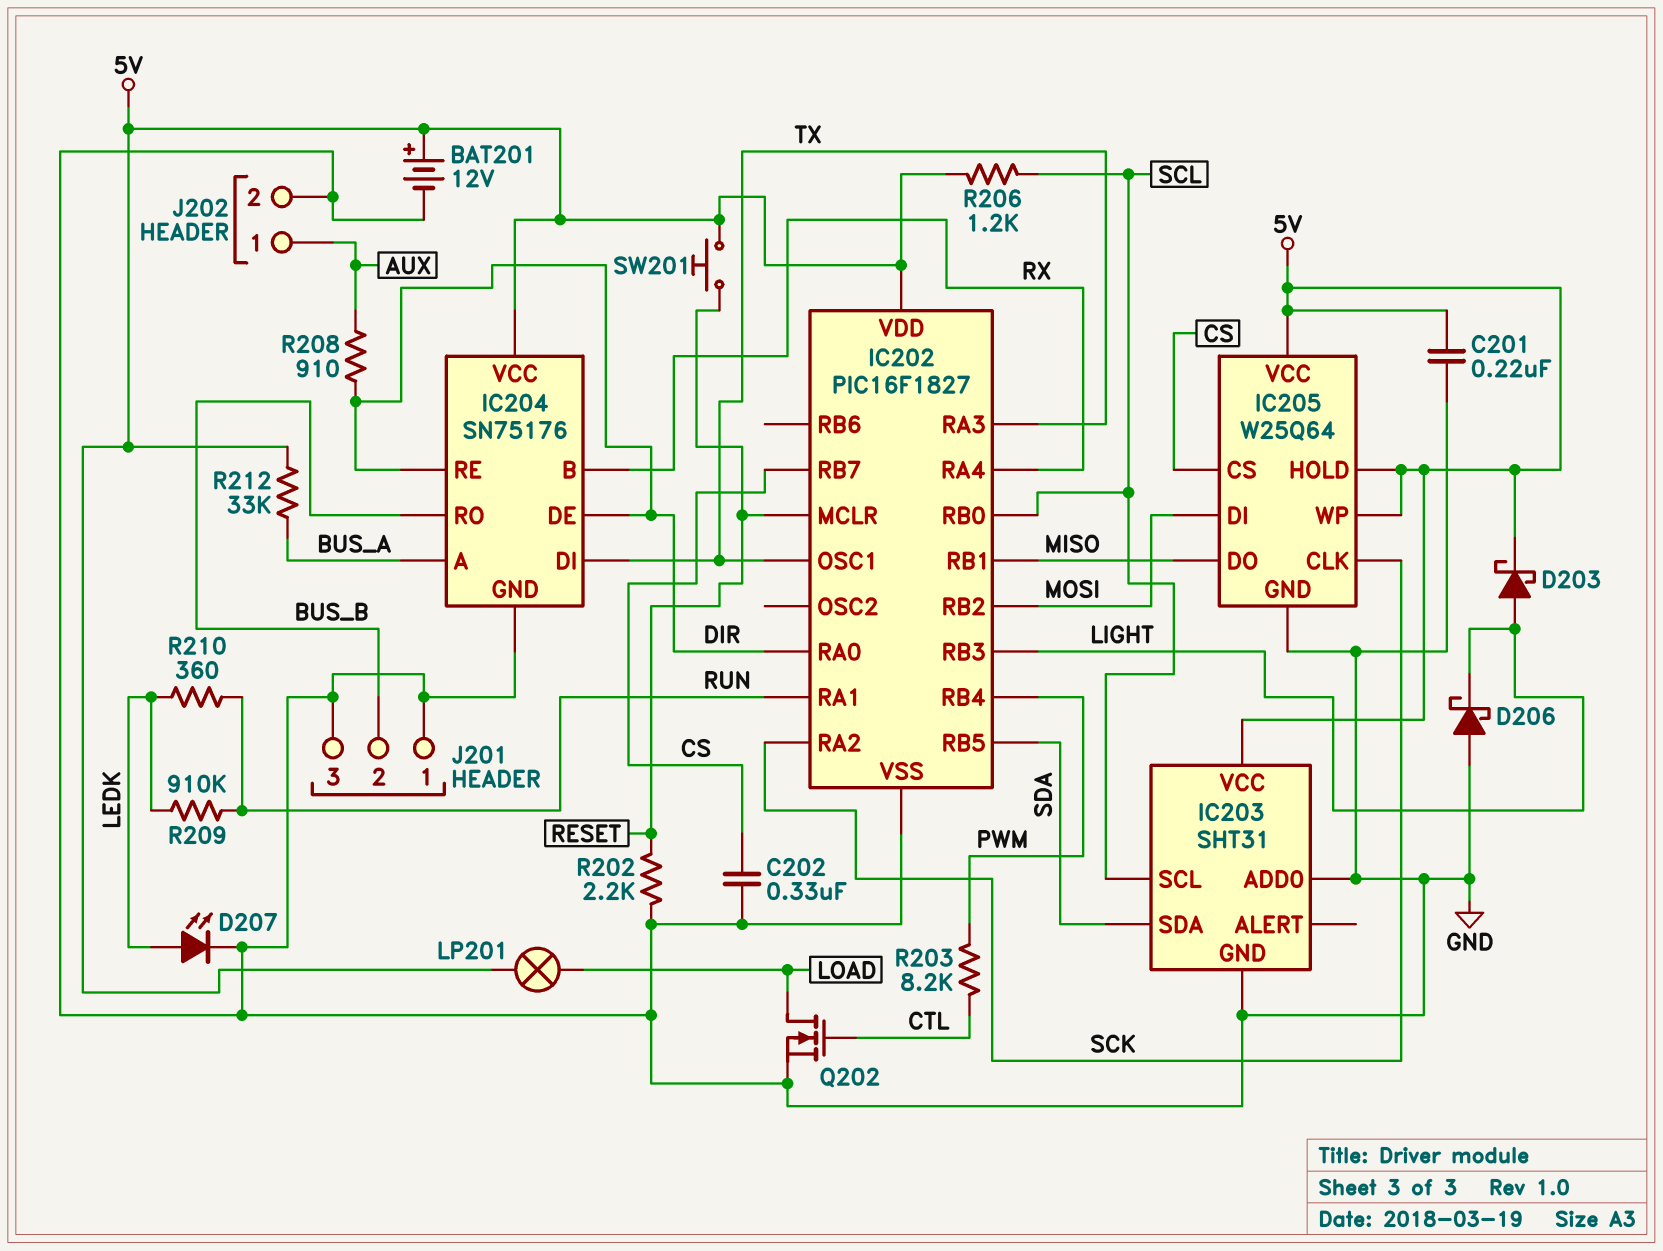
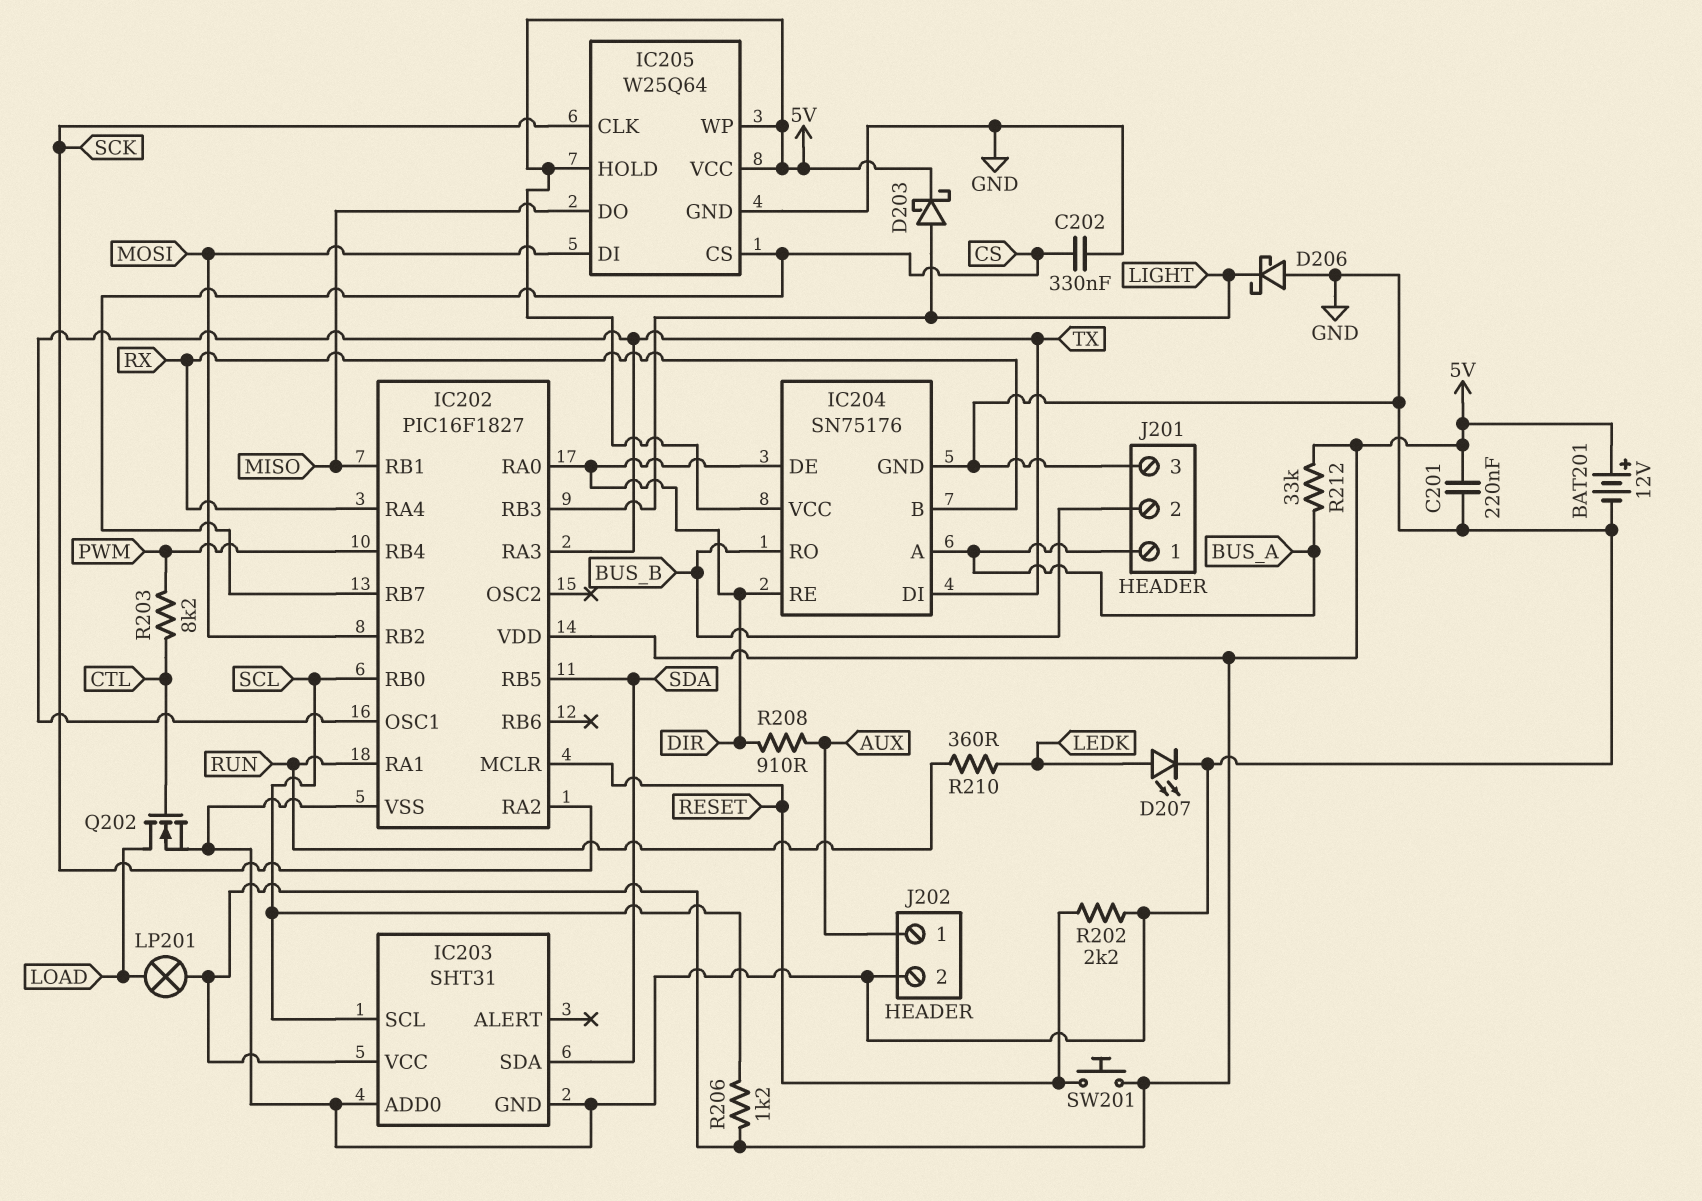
J201 pin 1: GND -> BUS_A
R209: 910k (LEDK, RUN) -> none

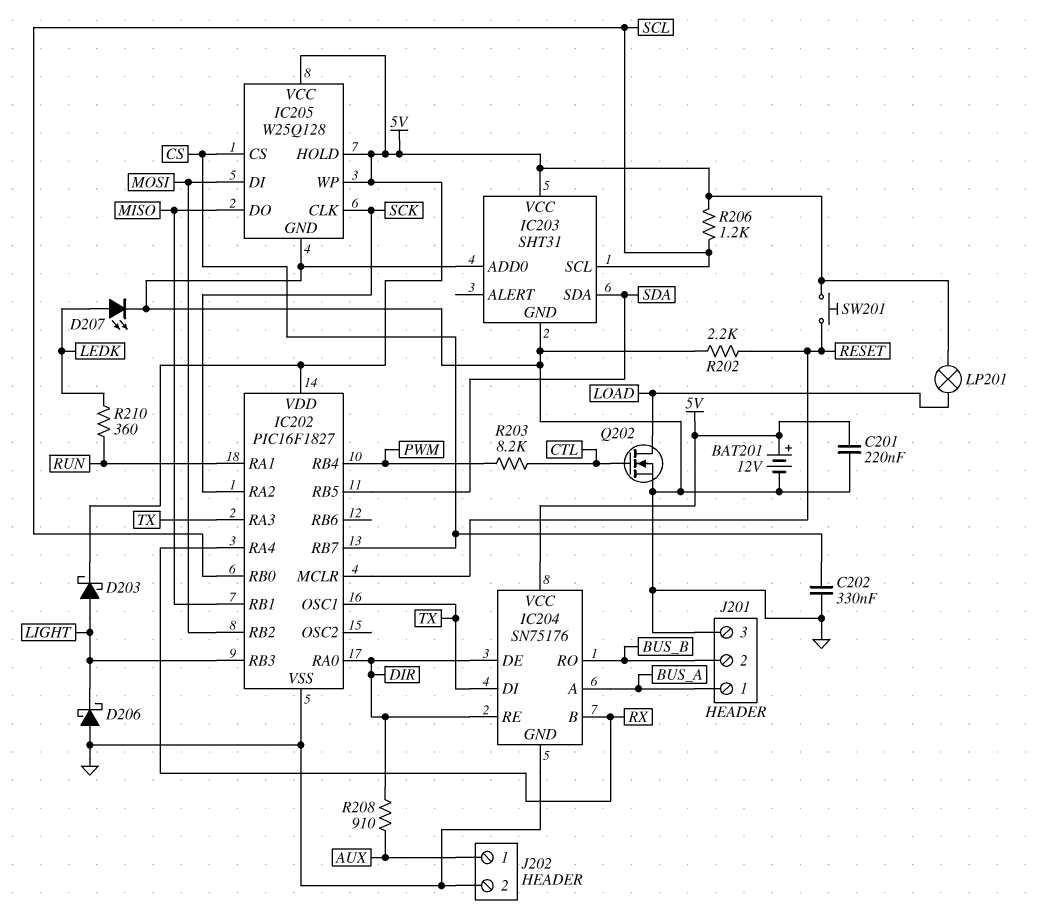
IC205: W25Q64 -> W25Q128
R212: 33k (5V, BUS_A) -> none

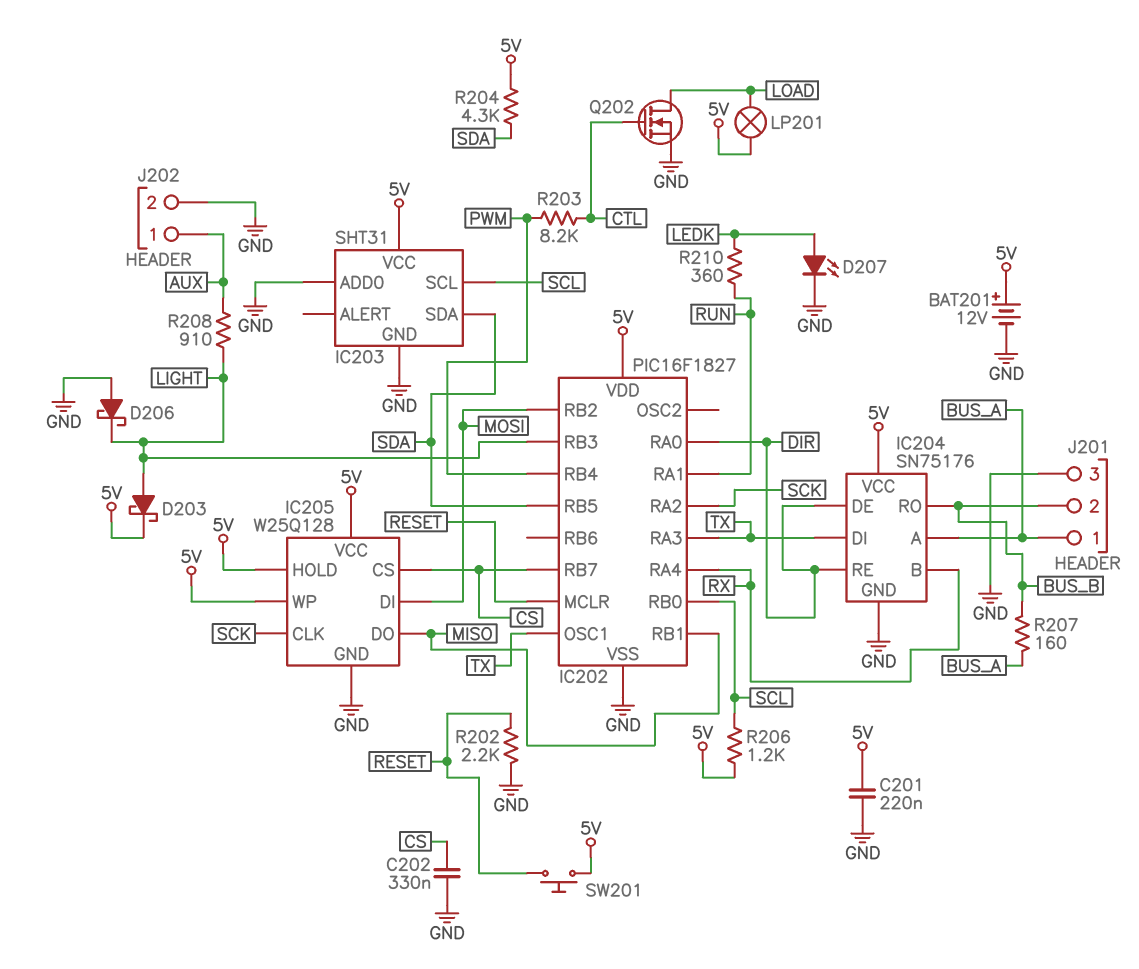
R204: none -> 4.3k (5V, SDA)
R207: none -> 160 (BUS_A, BUS_B)
R208: 910 (AUX, DIR) -> 910 (AUX, LIGHT)

